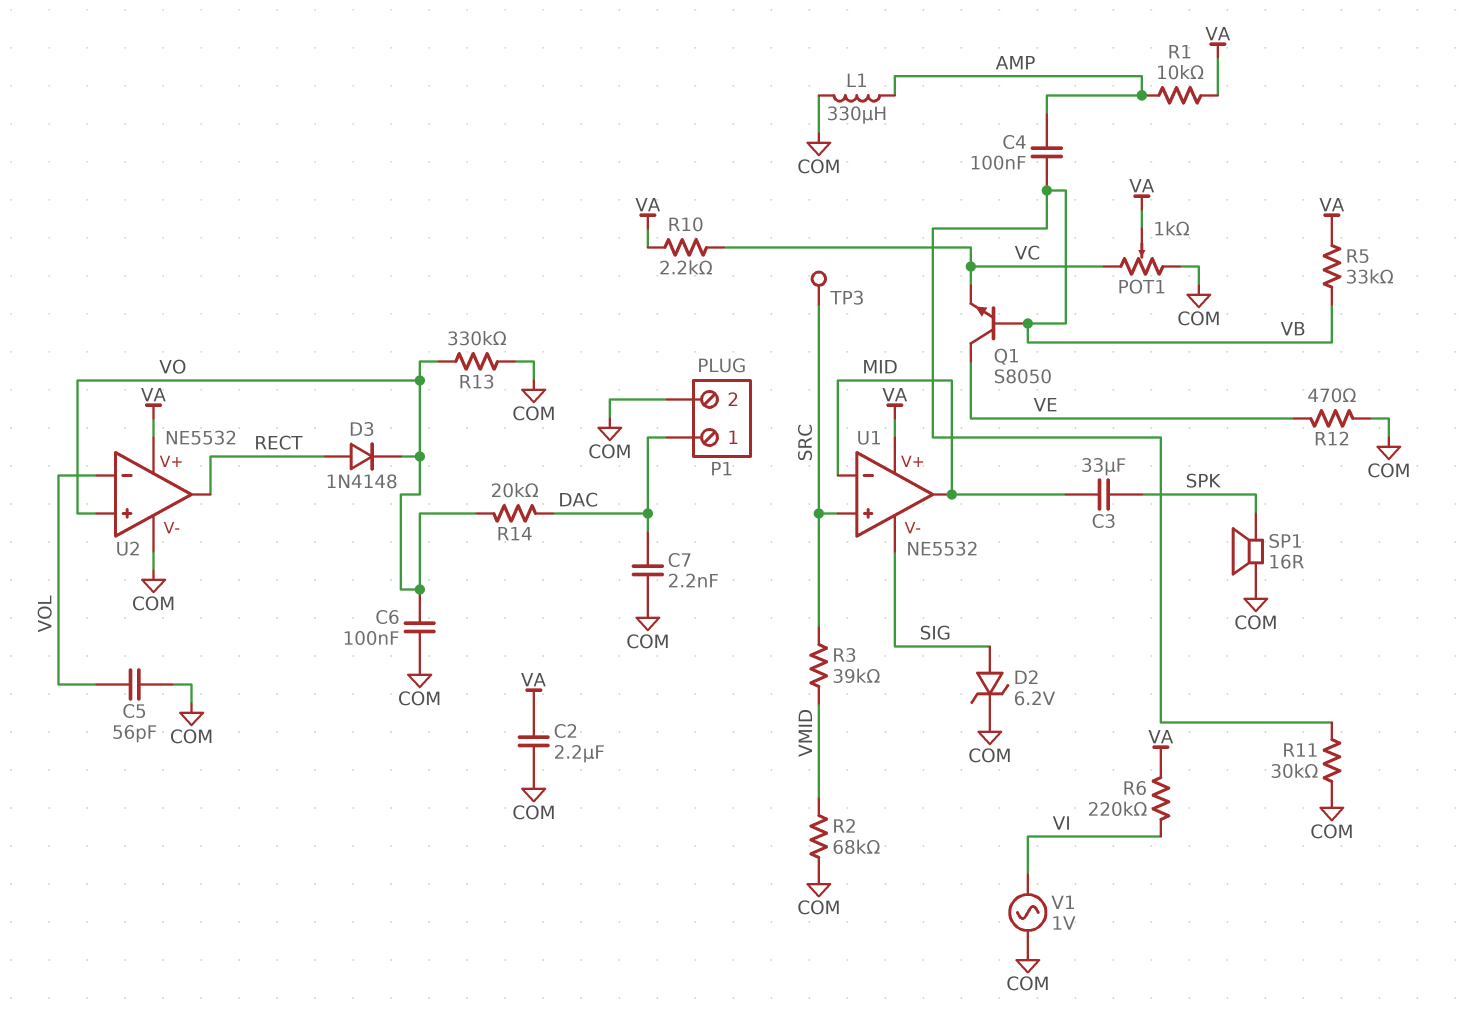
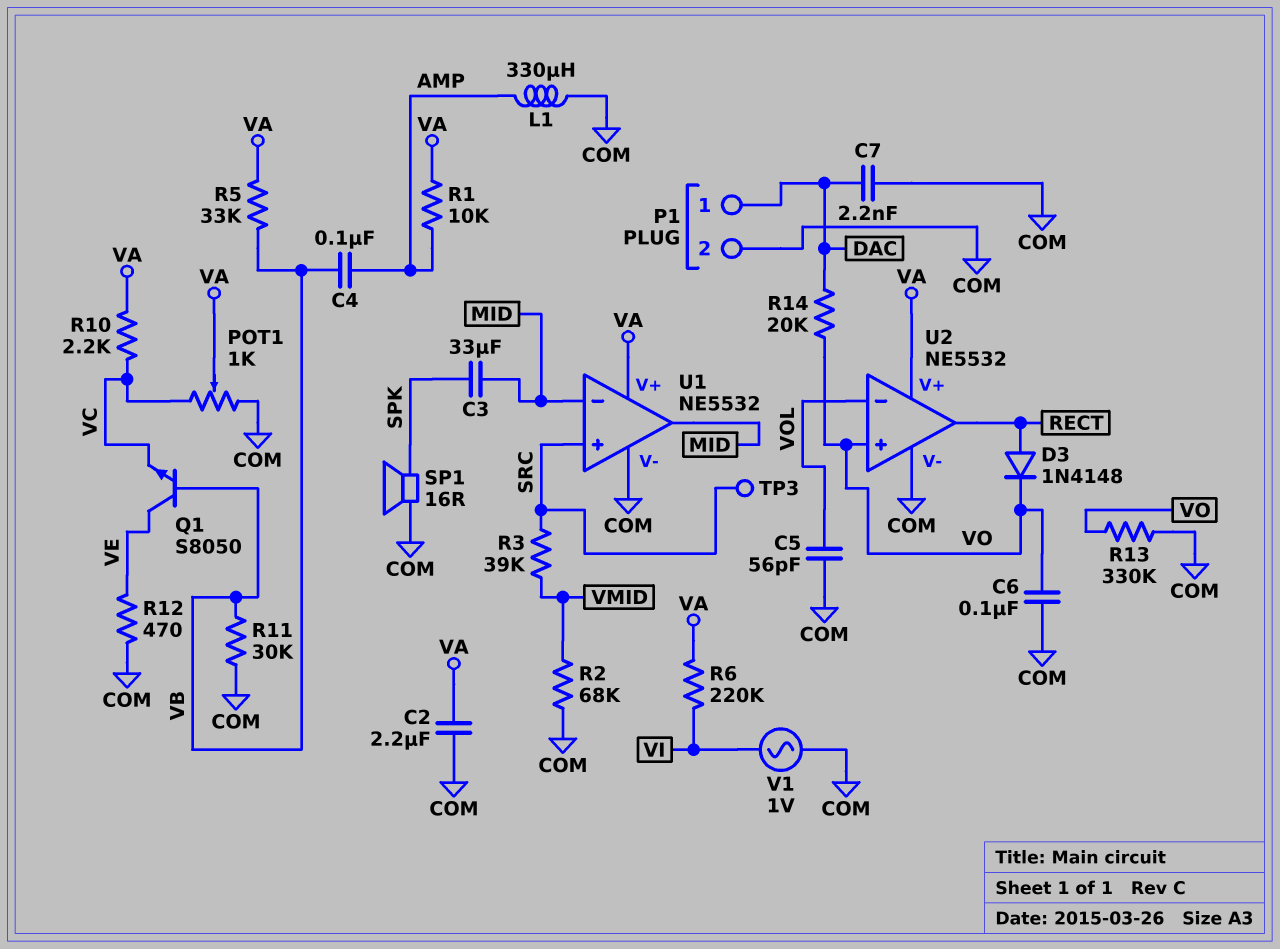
D2: zener 6.2V (A SIG, K COM) -> none
U1 pin V-: SIG -> COM

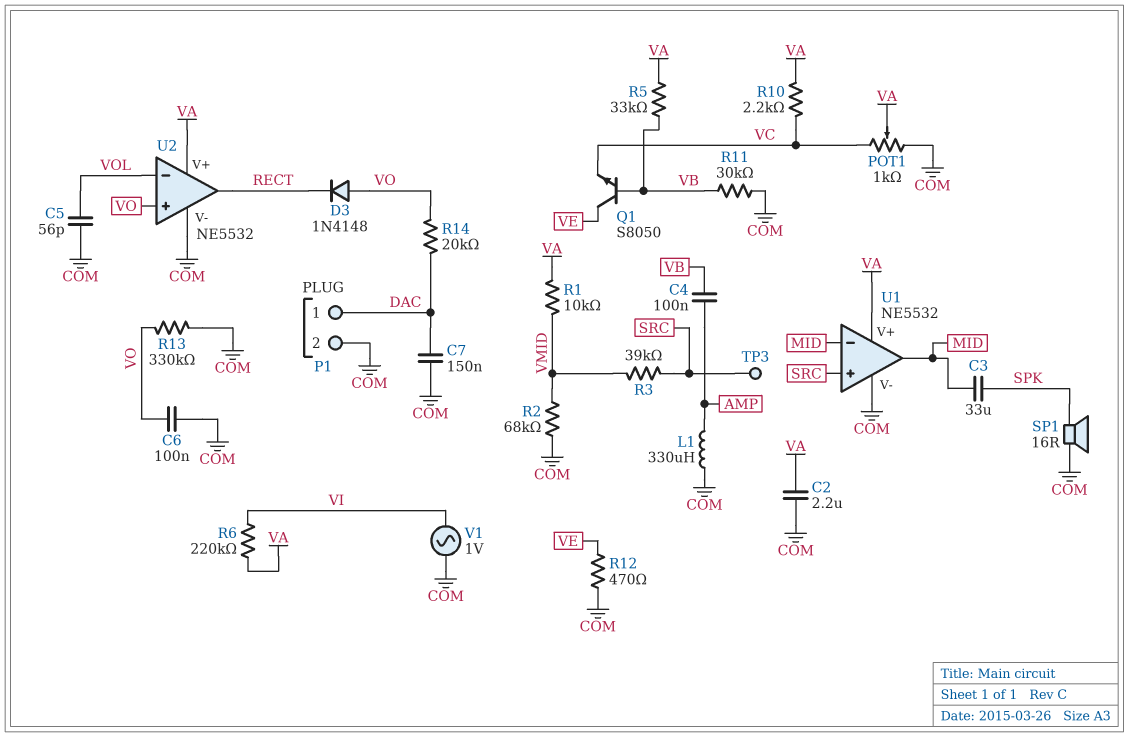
C7: 2.2nF (COM, DAC) -> 150nF (COM, DAC)
D3: diode 1N4148 (A RECT, K VO) -> diode 1N4148 (A VO, K RECT)
R1: 10k (AMP, VA) -> 10k (VA, VMID)

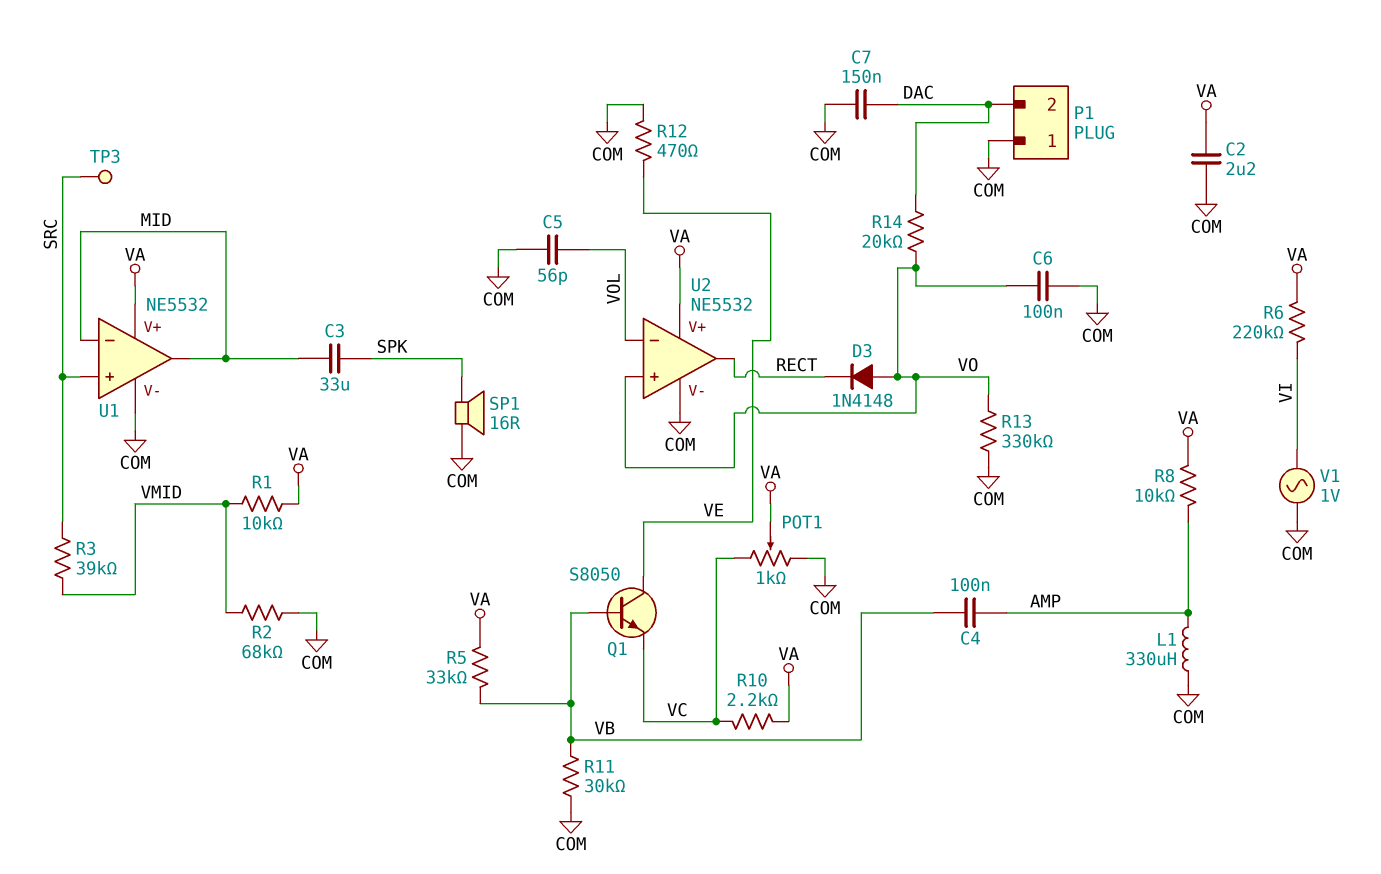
P1 pin 1: DAC -> COM
P1 pin 2: COM -> DAC
R8: none -> 10k (AMP, VA)

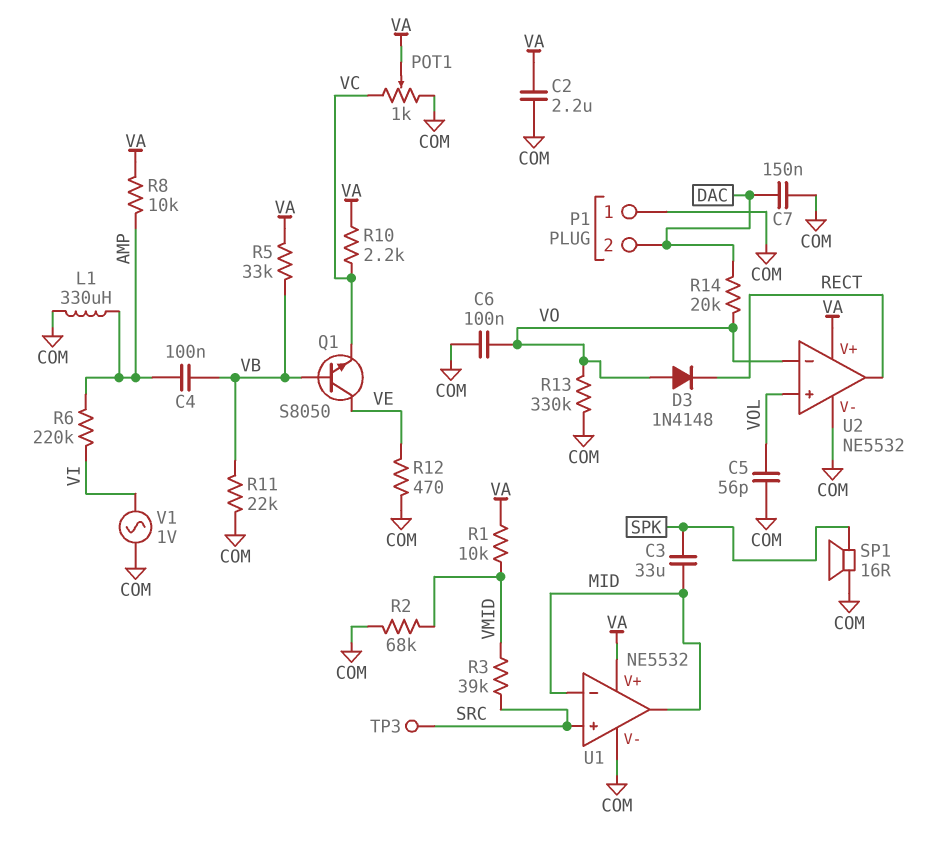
R6: 220k (VA, VI) -> 220k (AMP, VI)
R11: 30k (COM, VB) -> 22k (COM, VB)
U2 pin in+: VO -> VOL
U2 pin in-: VOL -> VO

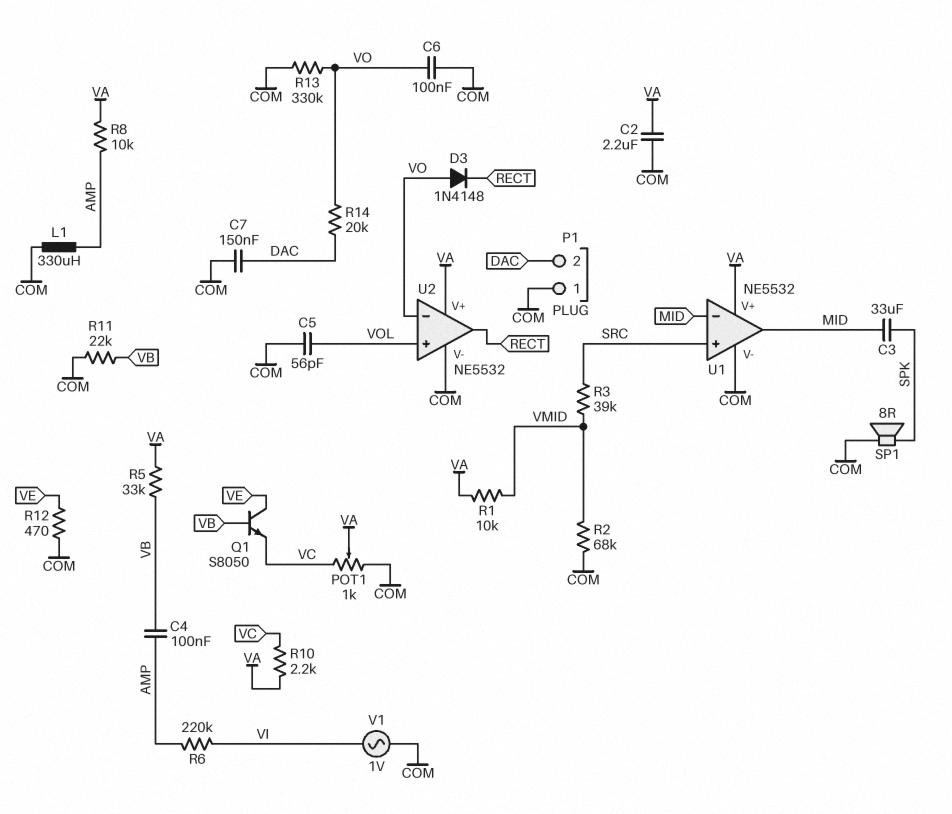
SP1: speaker 16R (COM, SPK) -> speaker 8R (COM, SPK)
TP3: test point (SRC) -> none

